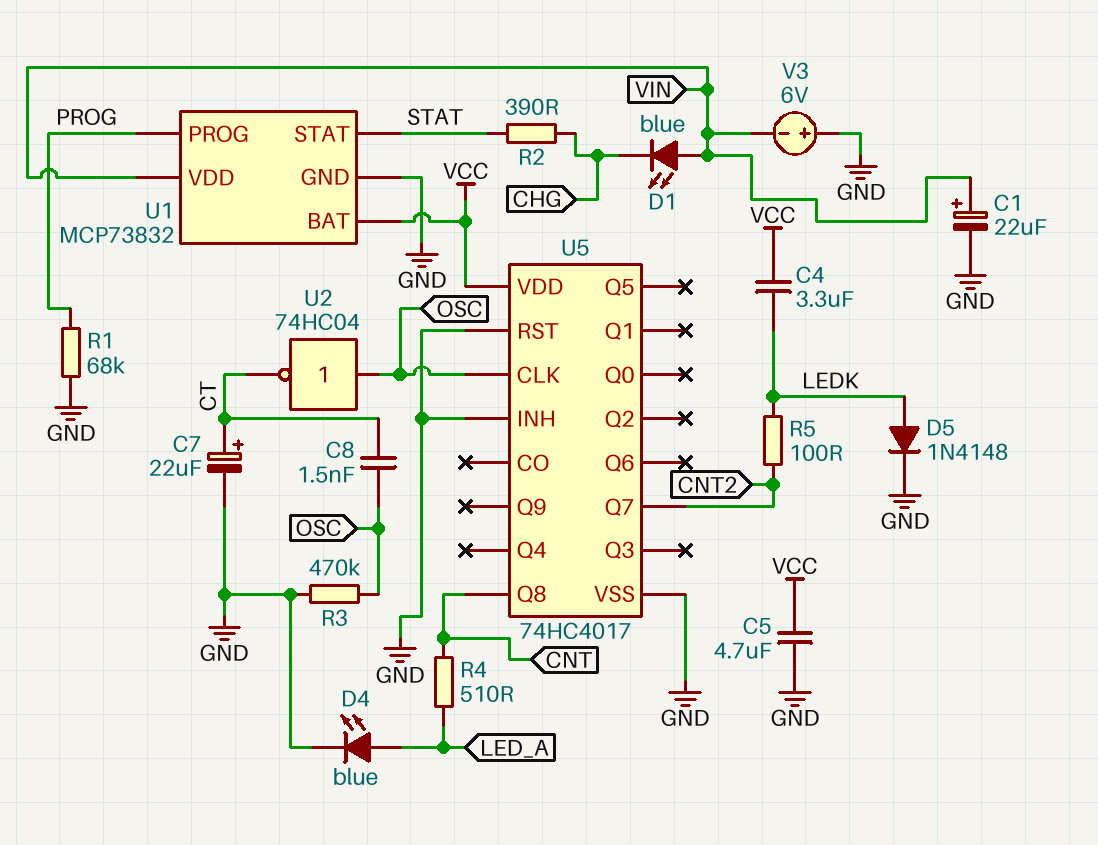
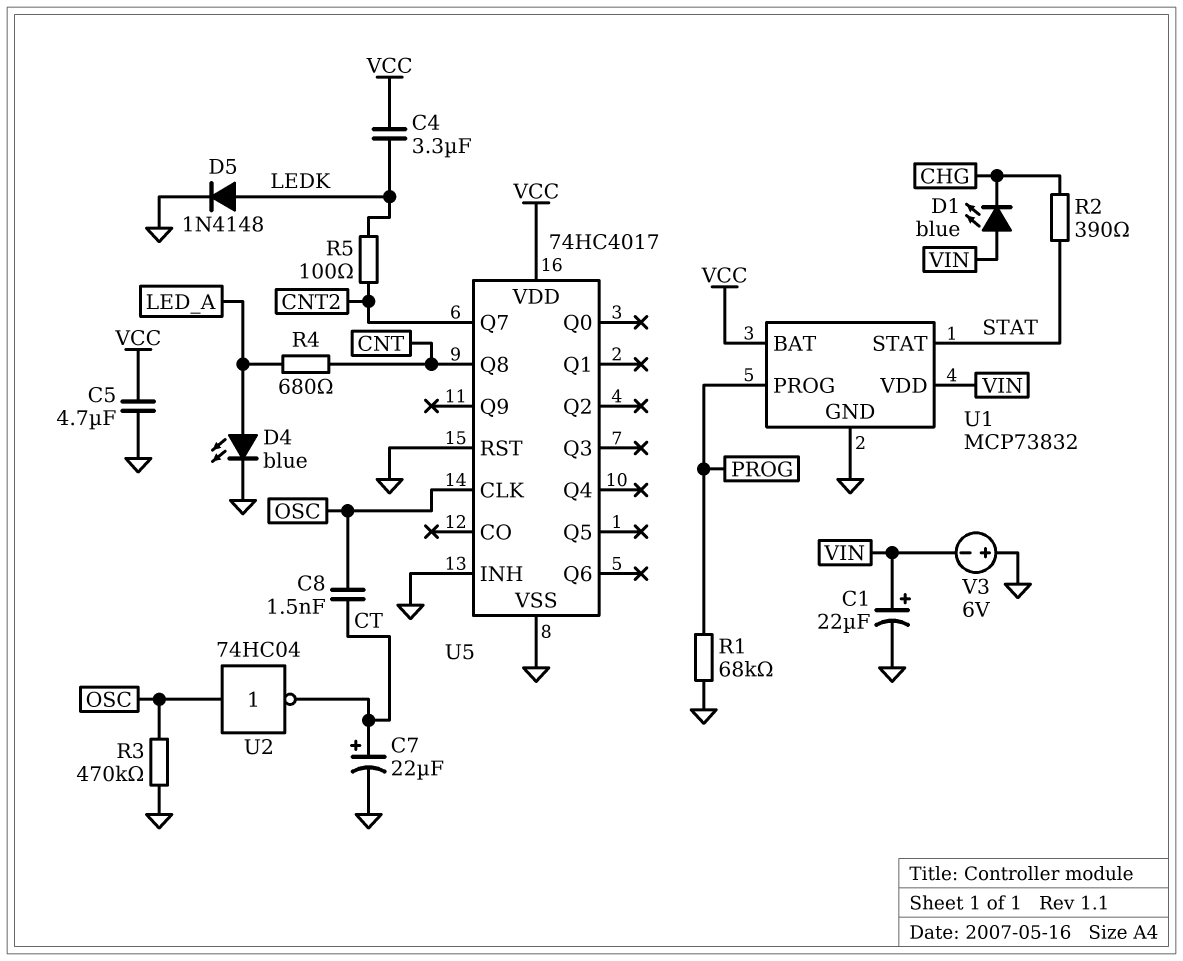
R4: 510 (CNT, LED_A) -> 680 (CNT, LED_A)

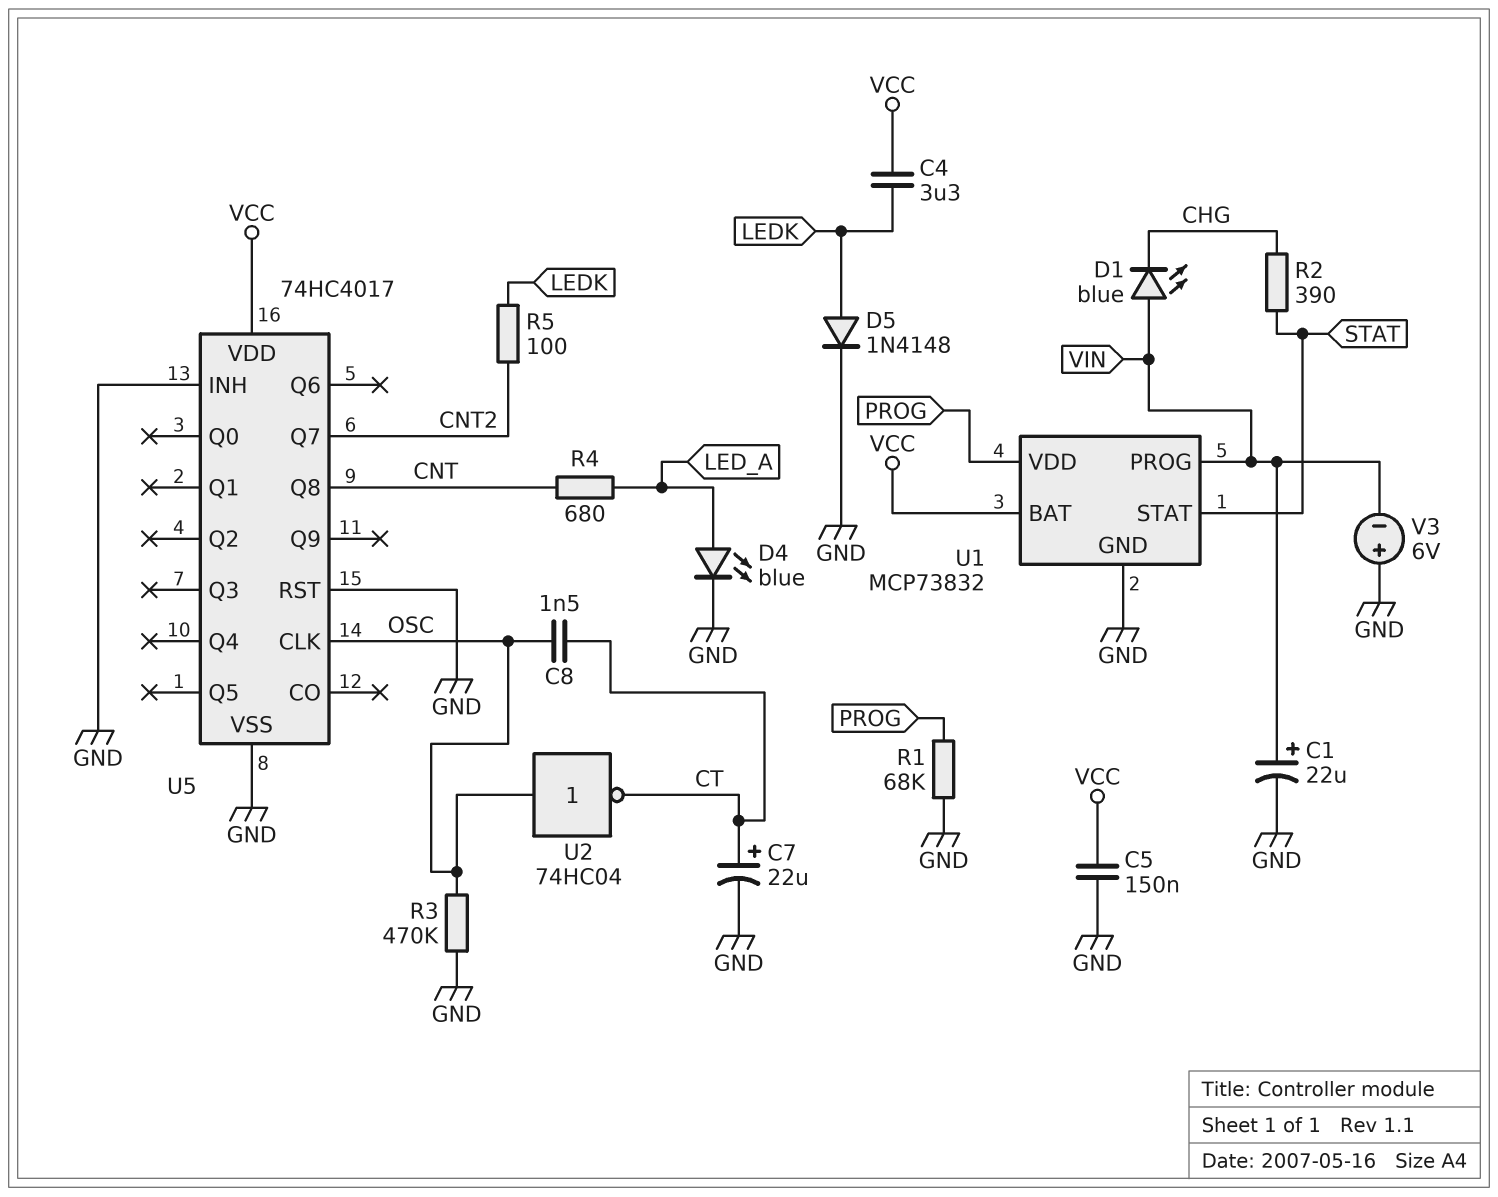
C5: 4.7uF (GND, VCC) -> 150nF (GND, VCC)
U1 pin PROG: PROG -> VIN
U1 pin VDD: VIN -> PROG

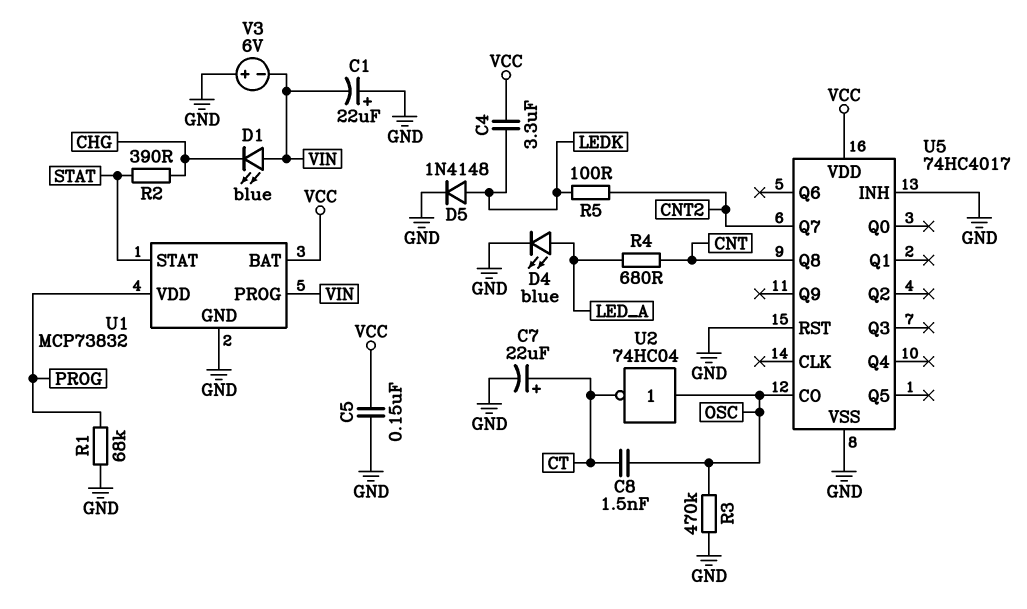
C1: 22uF (plus VIN, minus GND) -> 22uF (plus GND, minus VIN)
U5 pin CLK: OSC -> none
U5 pin CO: none -> OSC

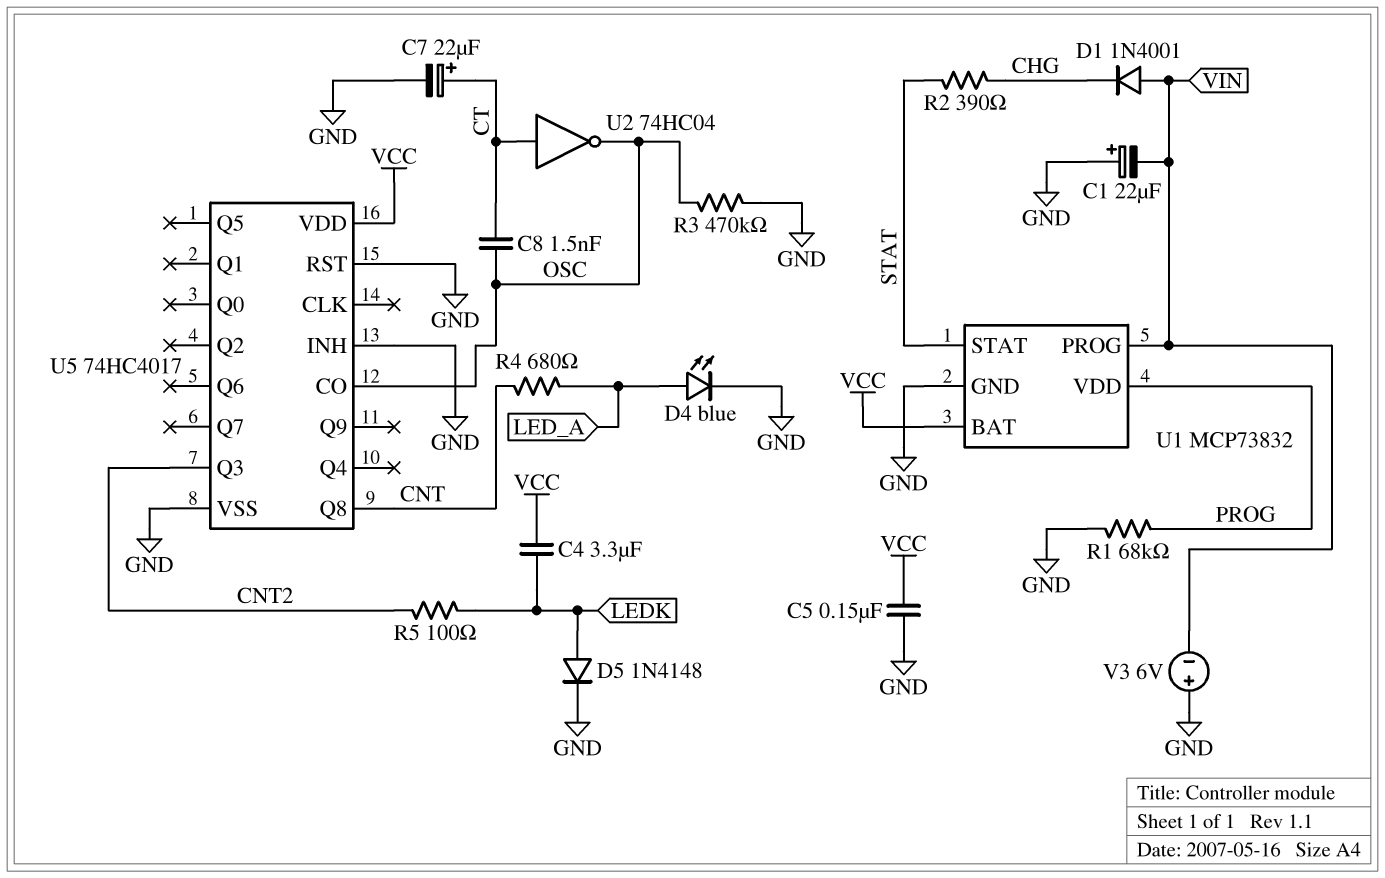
D1: LED blue (A VIN, K CHG) -> diode 1N4001 (A VIN, K CHG)
U2: NOT 74HC04 (in OSC, out CT) -> NOT 74HC04 (in CT, out OSC)
U5 pin Q3: none -> CNT2
U5 pin Q7: CNT2 -> none

